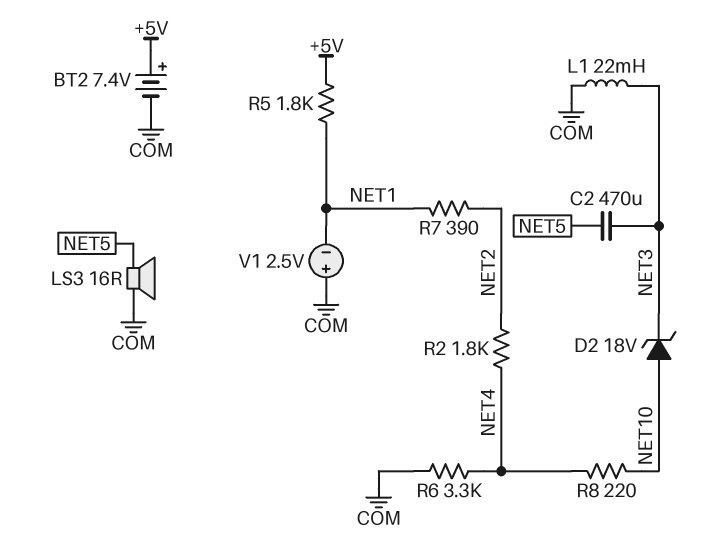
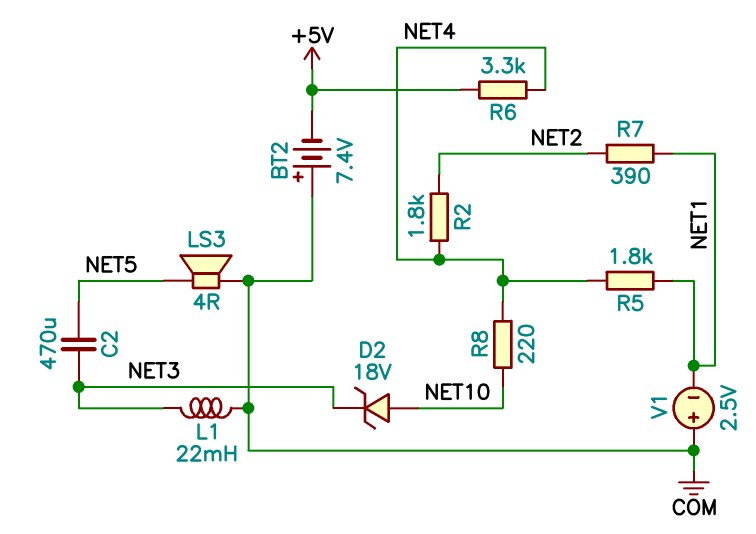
BT2: 7.4V (plus +5V, minus COM) -> 7.4V (plus COM, minus +5V)
LS3: speaker 16R (COM, NET5) -> speaker 4R (COM, NET5)
R5: 1.8k (+5V, NET1) -> 1.8k (NET1, NET4)
R6: 3.3k (COM, NET4) -> 3.3k (+5V, NET4)

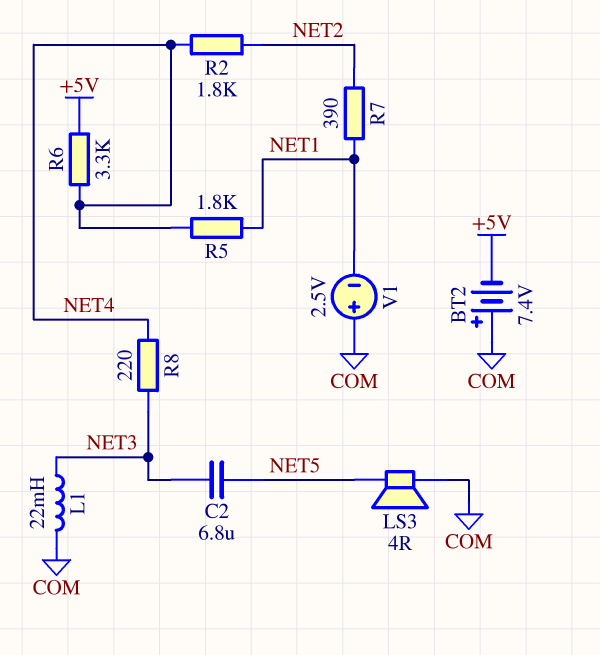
C2: 470uF (NET3, NET5) -> 6.8uF (NET3, NET5)
D2: zener 18V (A NET10, K NET3) -> none
R8: 220 (NET4, NET10) -> 220 (NET3, NET4)

